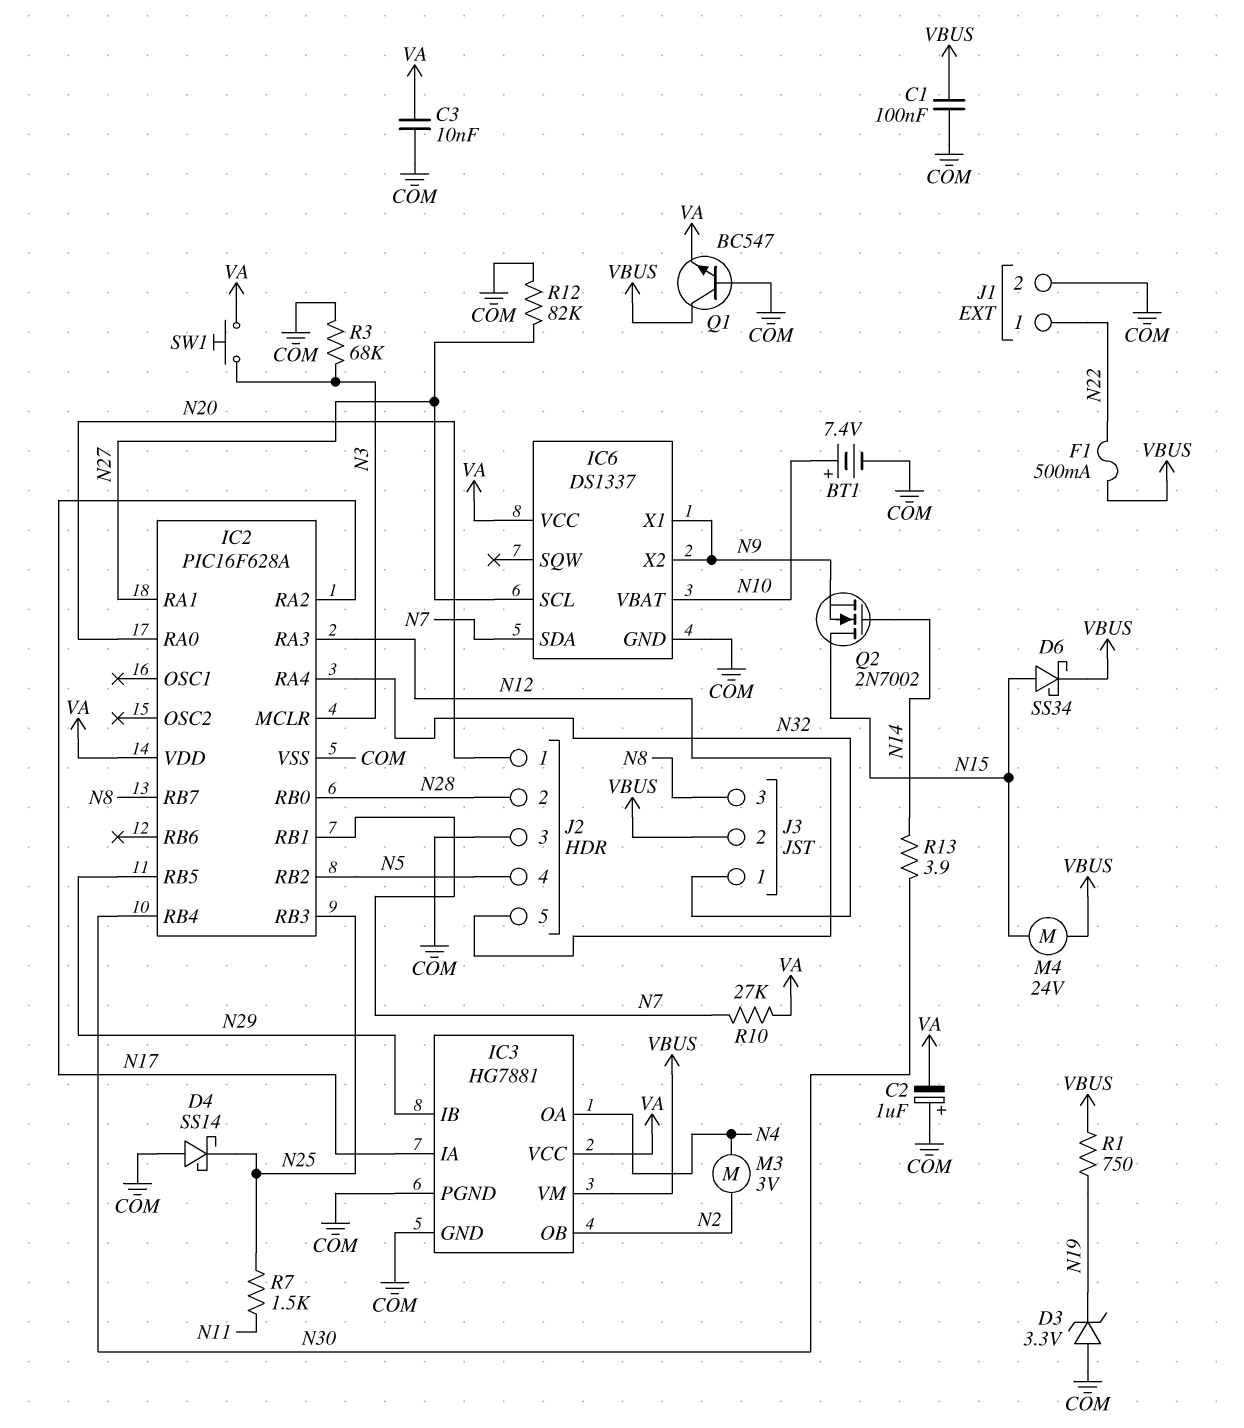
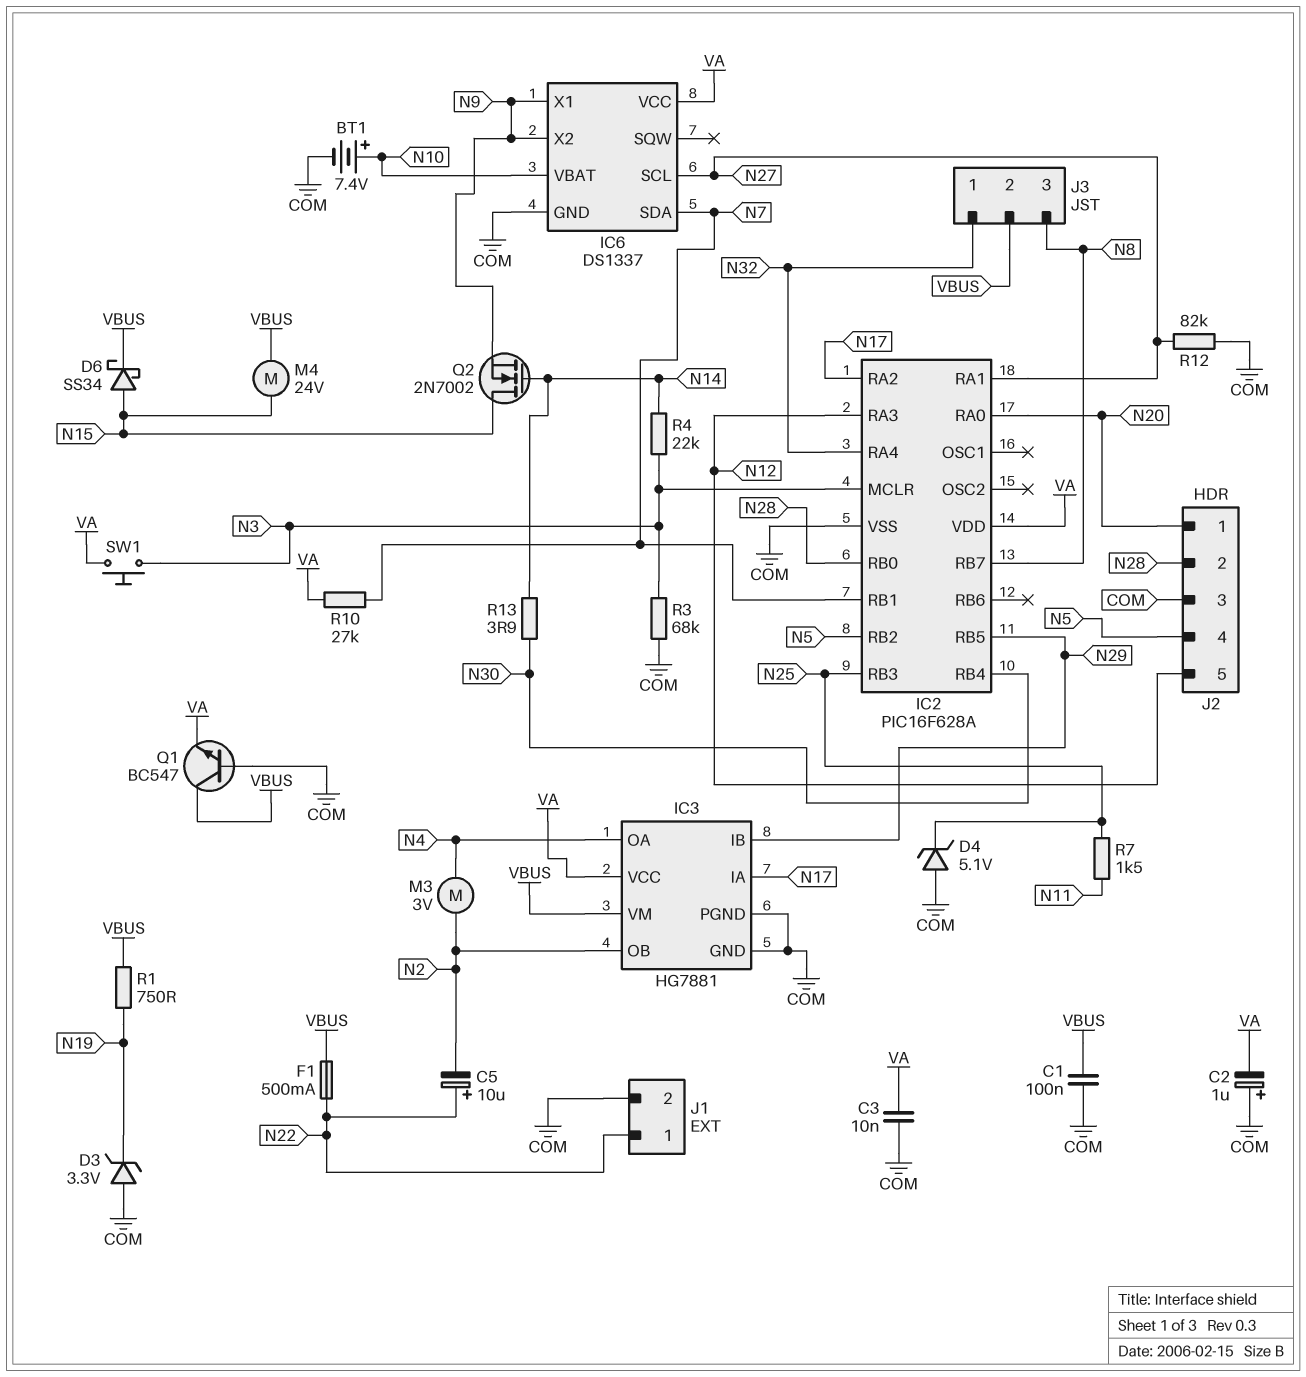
C5: none -> 10uF (plus N22, minus N2)
D4: schottky SS14 (A COM, K N25) -> zener 5.1V (A COM, K N25)
R4: none -> 22k (N3, N14)

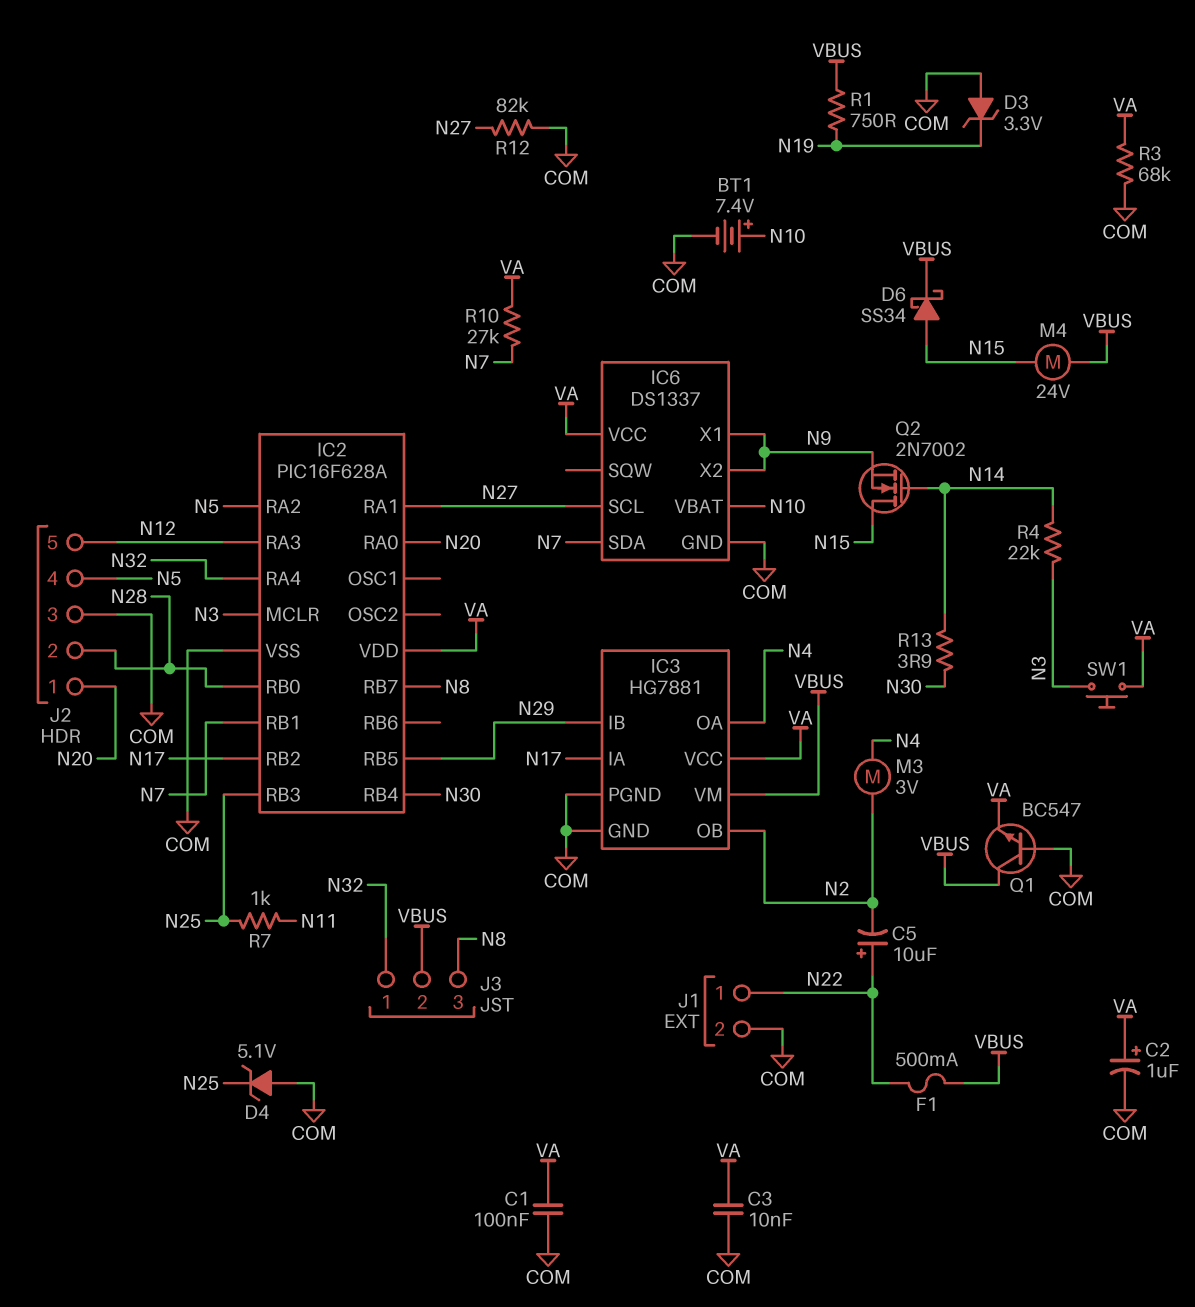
C1: 100nF (COM, VBUS) -> 100nF (COM, VA)
C2: 1uF (plus COM, minus VA) -> 1uF (plus VA, minus COM)
IC2 pin RA2: N17 -> N5
IC2 pin RB2: N5 -> N17
R3: 68k (COM, N3) -> 68k (COM, VA)
R7: 1.5k (N11, N25) -> 1k (N11, N25)

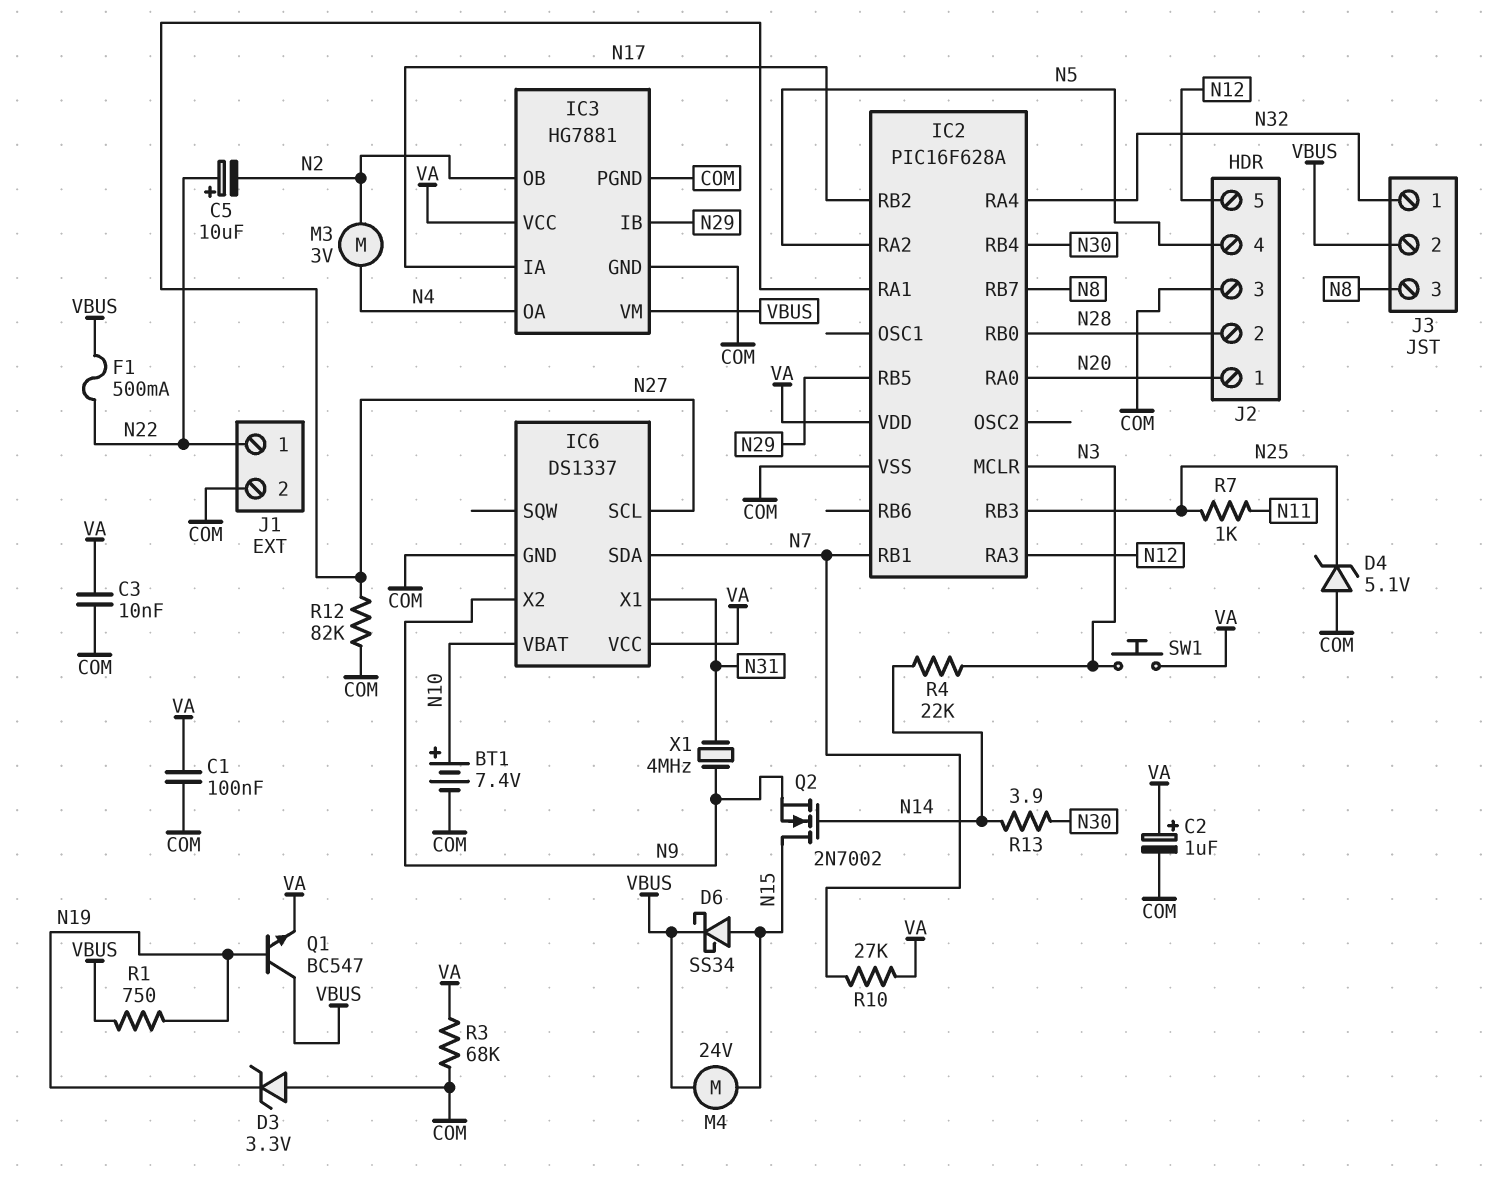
IC6 pin X1: N9 -> N31
Q1: NPN BC547 (B COM, C VBUS, E VA) -> NPN BC547 (B N19, C VBUS, E VA)
X1: none -> 4MHz (N9, N31)

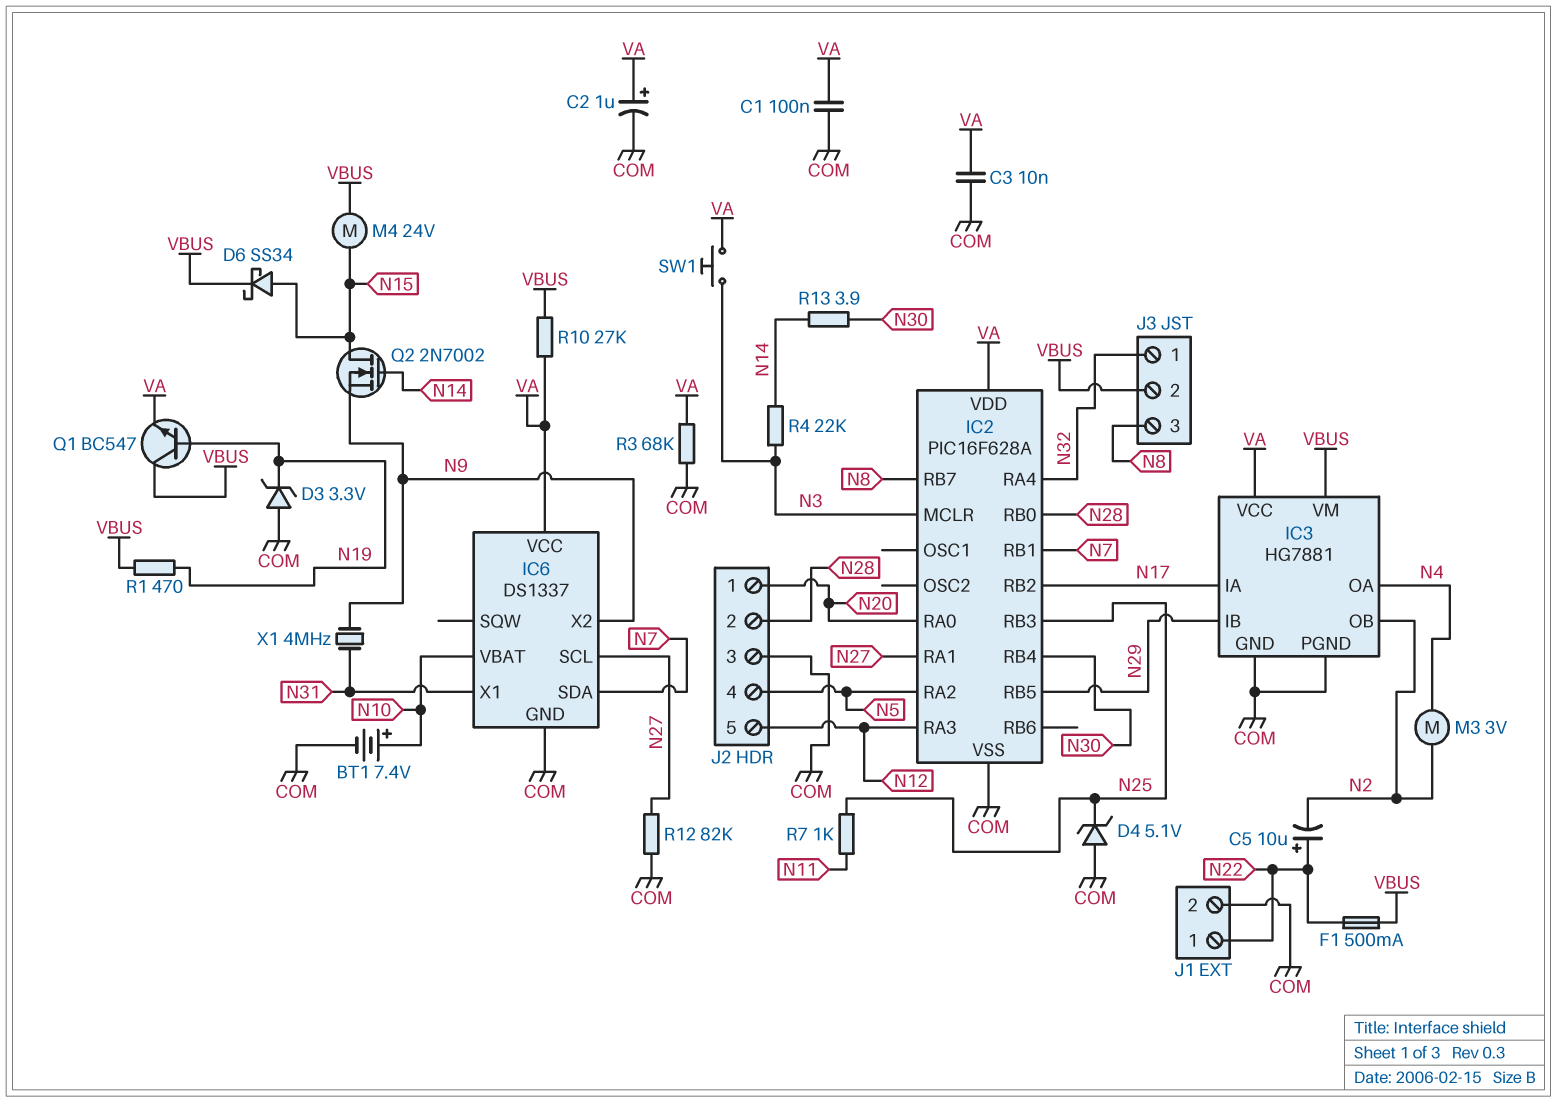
R1: 750 (N19, VBUS) -> 470 (N19, VBUS)
R10: 27k (N7, VA) -> 27k (VA, VBUS)

